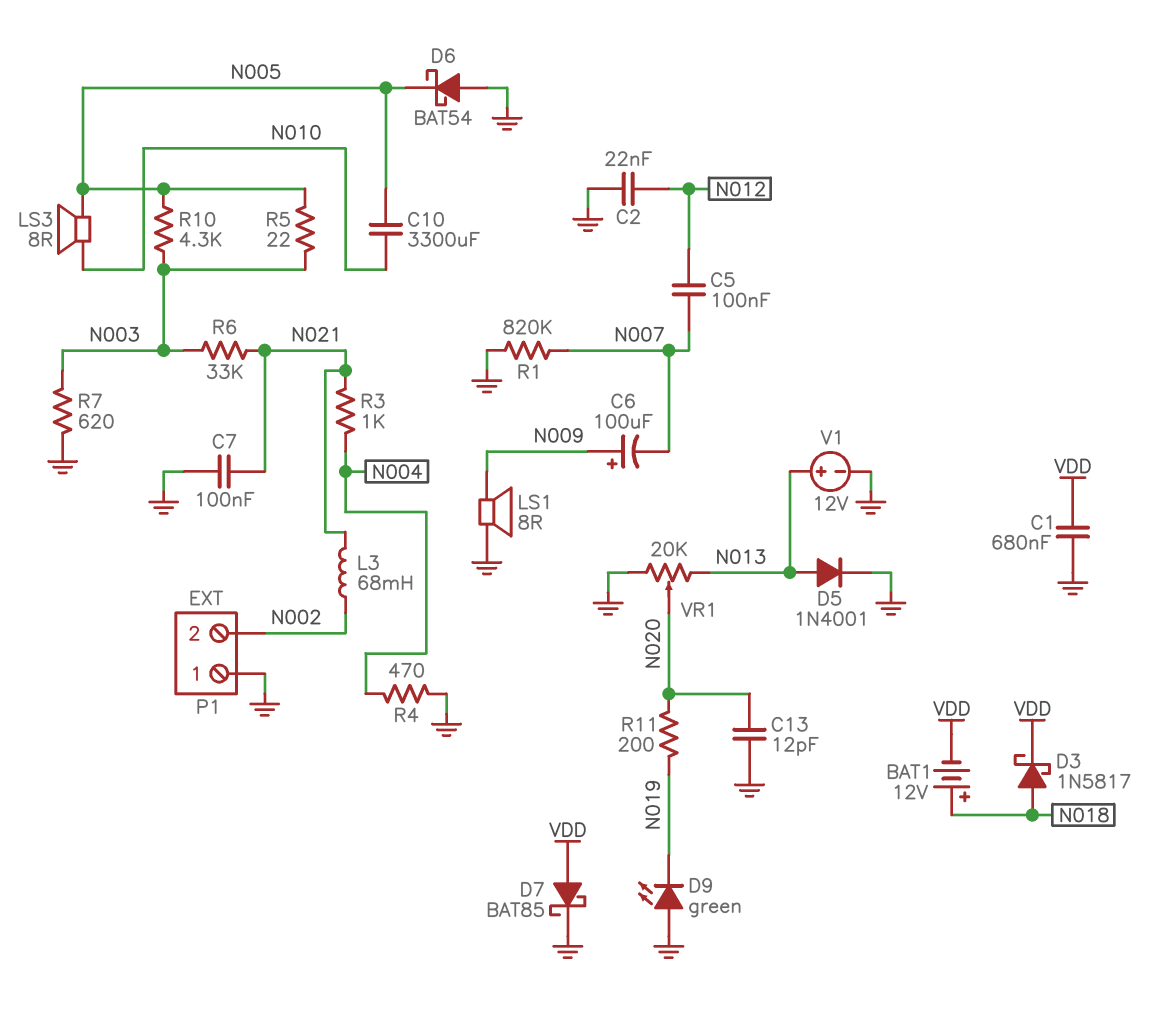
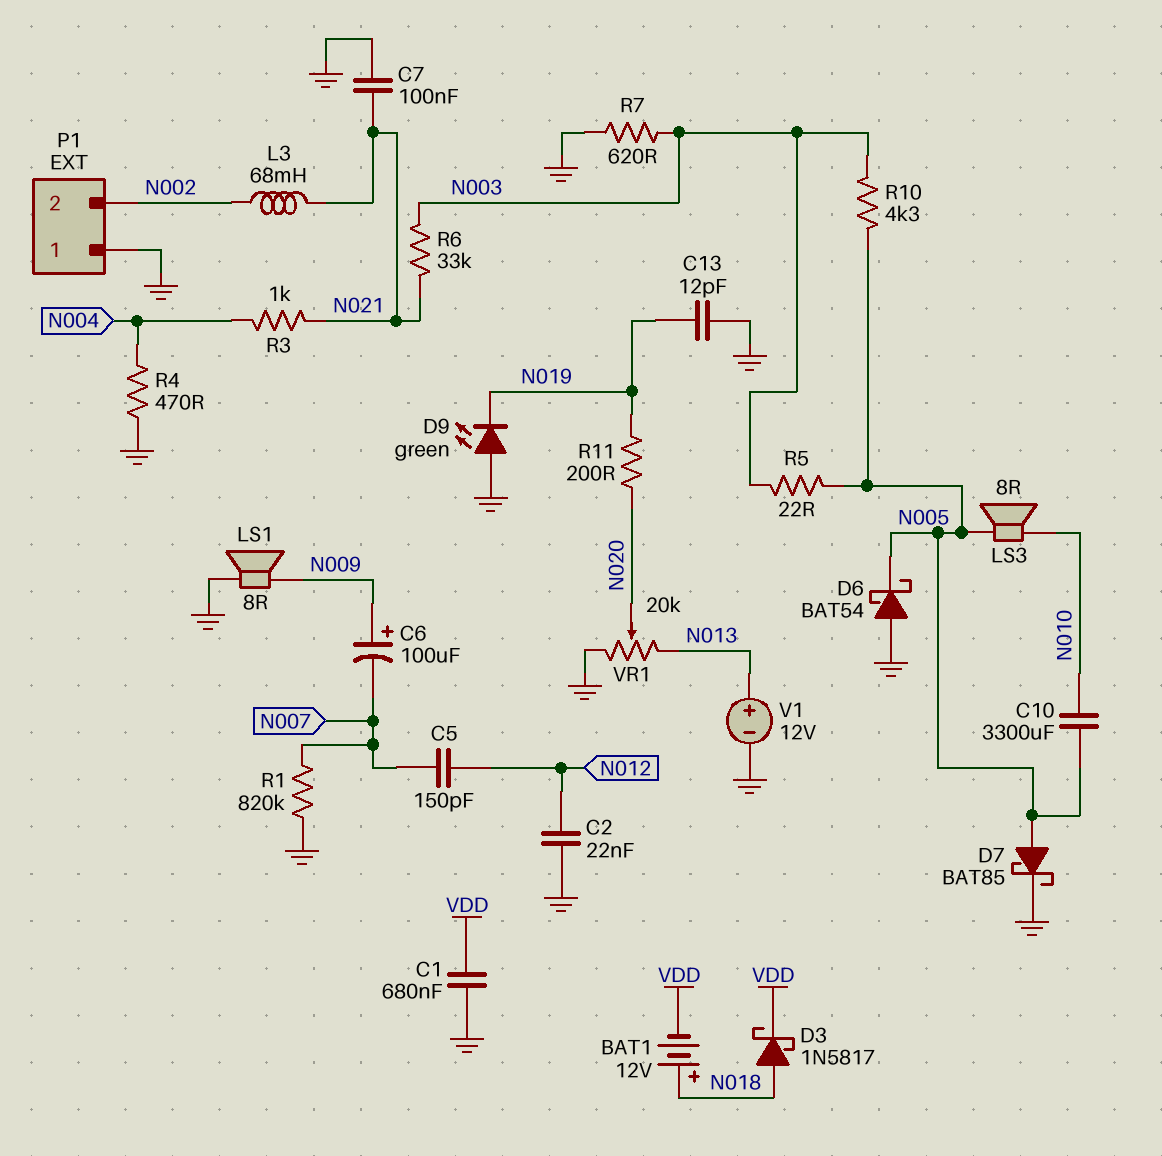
C5: 100nF (N007, N012) -> 150pF (N007, N012)
C13: 12pF (GND, N020) -> 12pF (GND, N019)
D5: diode 1N4001 (A N013, K GND) -> none
D7: schottky BAT85 (A VDD, K GND) -> schottky BAT85 (A N005, K GND)

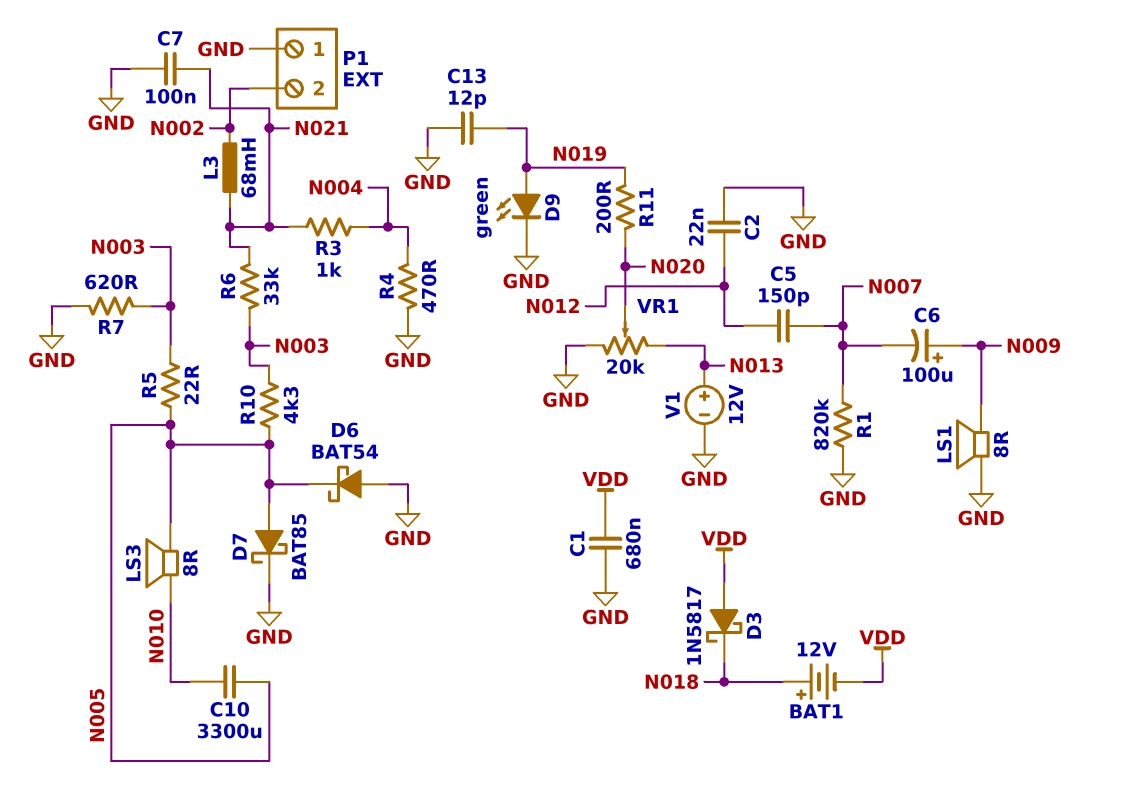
D3: schottky 1N5817 (A N018, K VDD) -> schottky 1N5817 (A VDD, K N018)
D9: LED green (A GND, K N019) -> LED green (A N019, K GND)

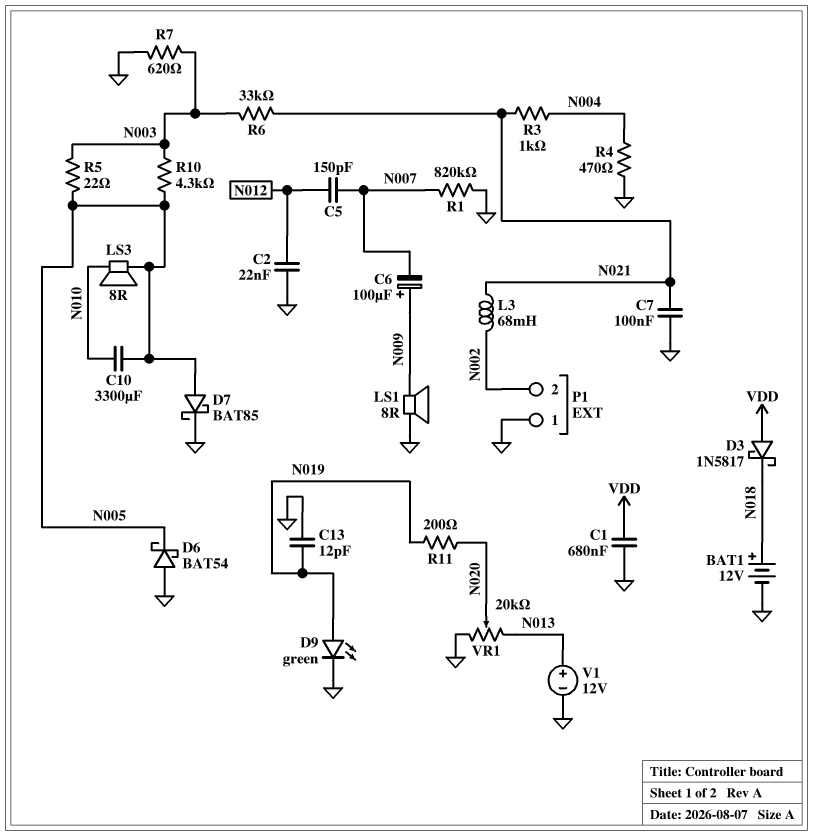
BAT1: 12V (plus N018, minus VDD) -> 12V (plus N018, minus GND)

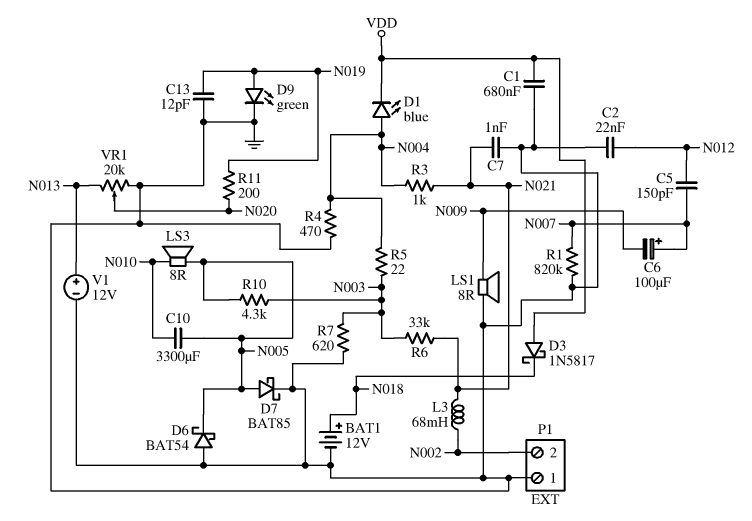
C6: 100uF (plus N009, minus N007) -> 100uF (plus N007, minus N009)
C7: 100nF (GND, N021) -> 1nF (GND, N021)
D1: none -> LED blue (A N004, K VDD)
R5: 22 (N003, N005) -> 22 (N003, N004)

